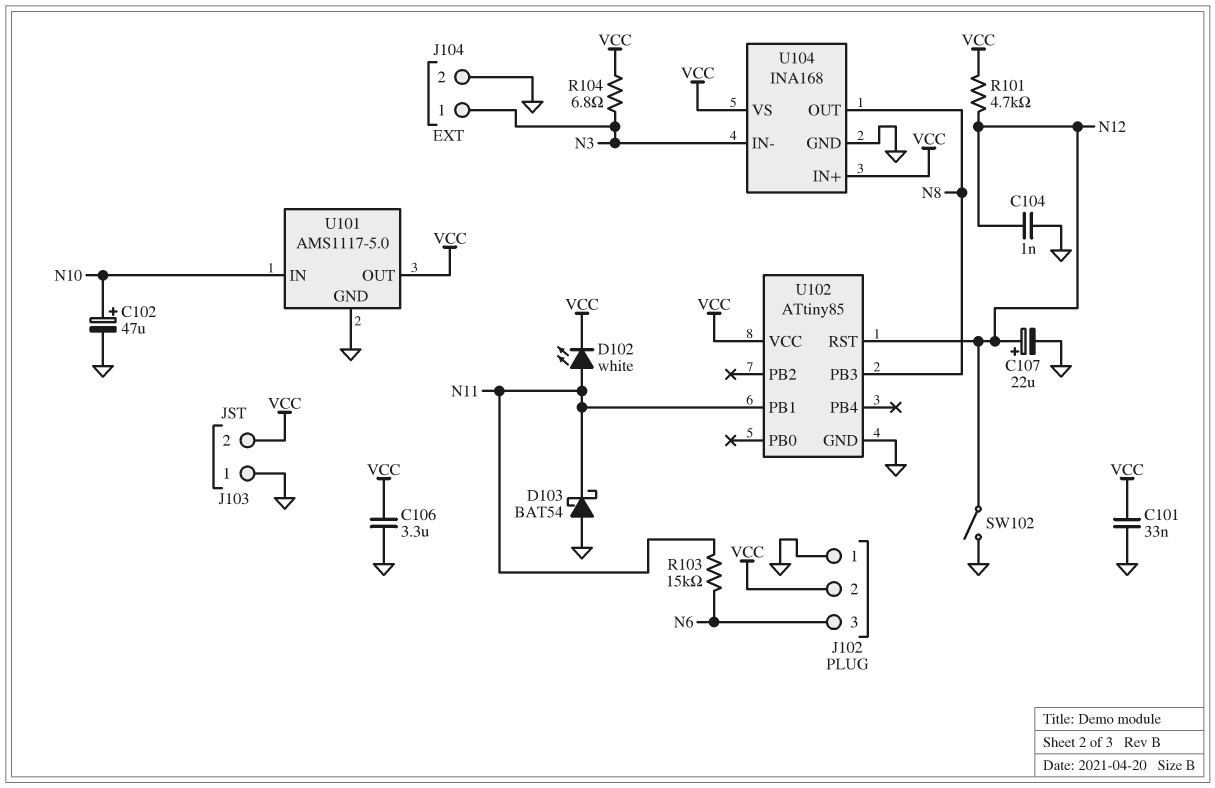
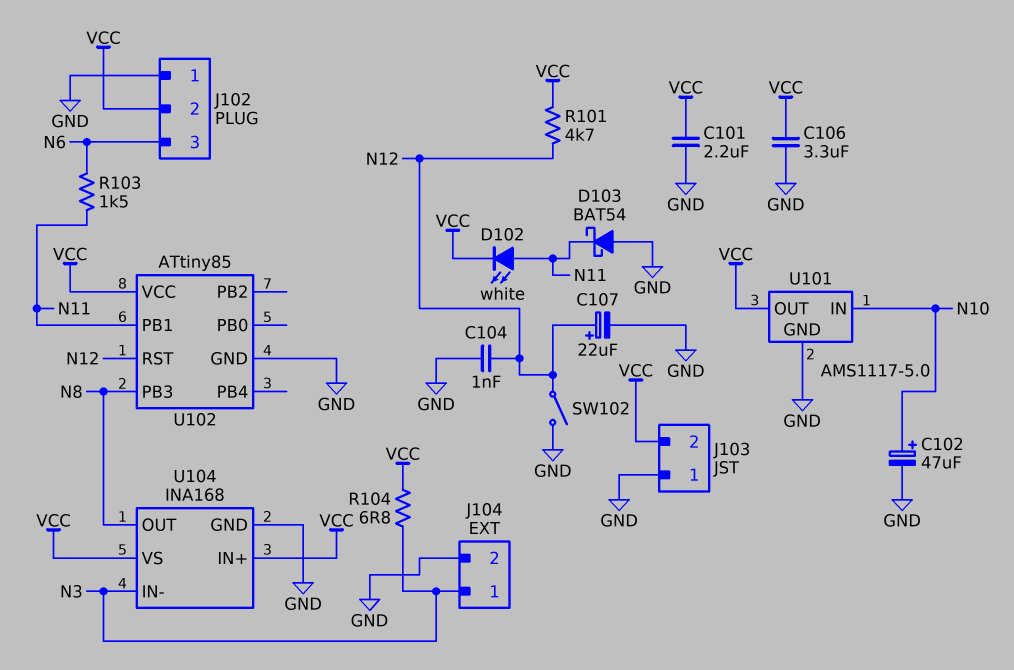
C101: 33nF (GND, VCC) -> 2.2uF (GND, VCC)
R103: 15k (N6, N11) -> 1.5k (N6, N11)

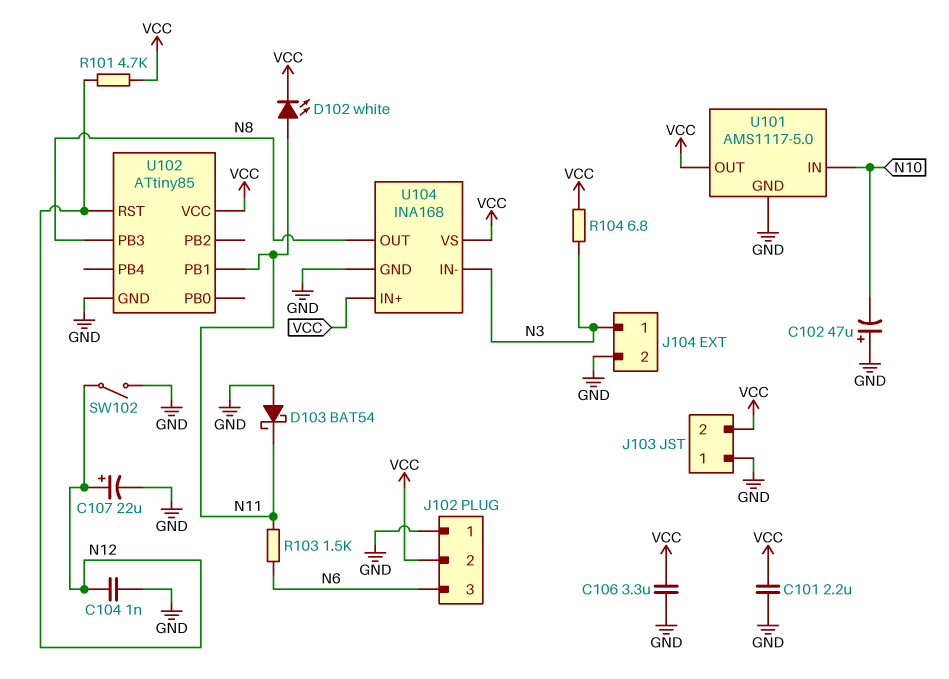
C102: 47uF (plus N10, minus GND) -> 47uF (plus GND, minus N10)

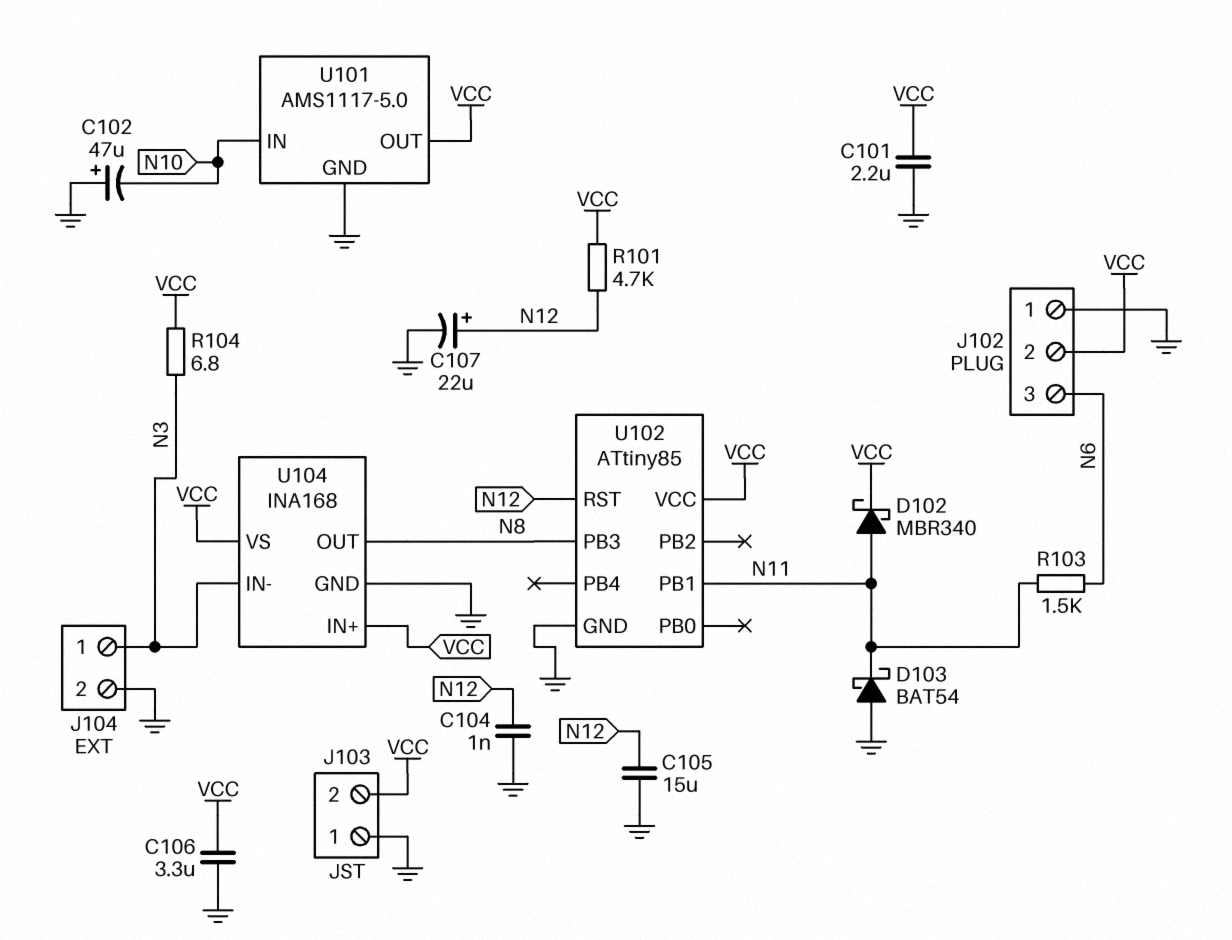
C105: none -> 15uF (GND, N12)
D102: LED white (A N11, K VCC) -> schottky MBR340 (A N11, K VCC)
SW102: switch (GND, N12) -> none

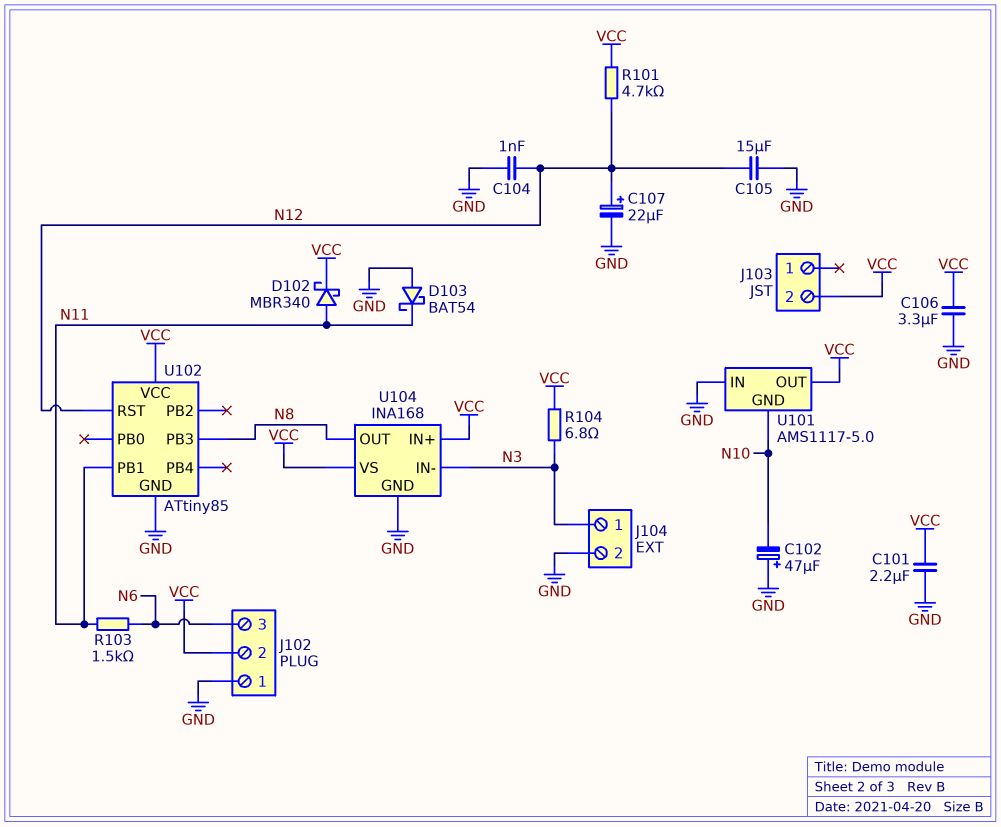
J103 pin 1: GND -> none
U101 pin GND: GND -> N10
U101 pin IN: N10 -> GND

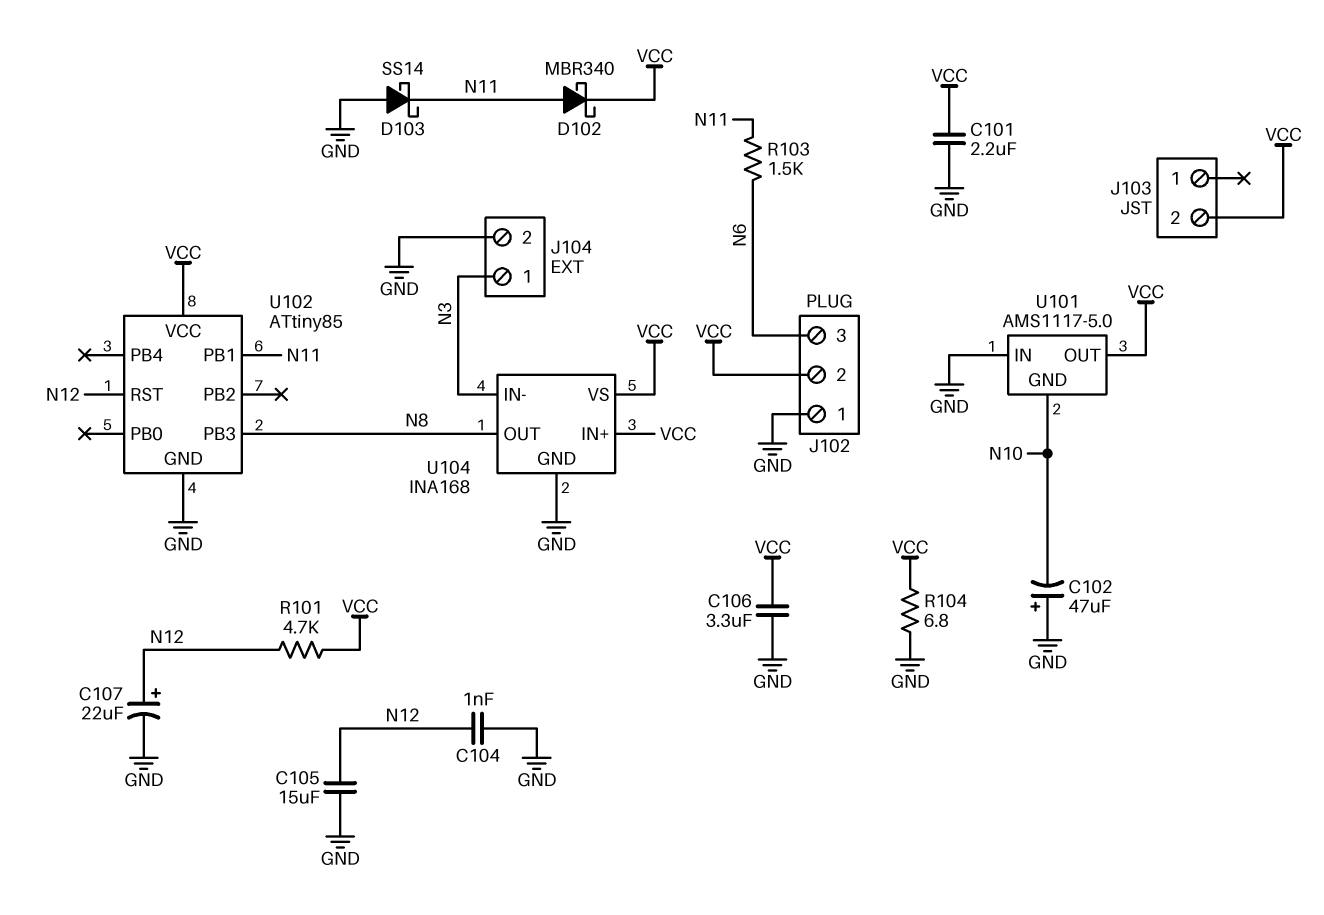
D103: schottky BAT54 (A GND, K N11) -> schottky SS14 (A GND, K N11)
R104: 6.8 (N3, VCC) -> 6.8 (GND, VCC)

